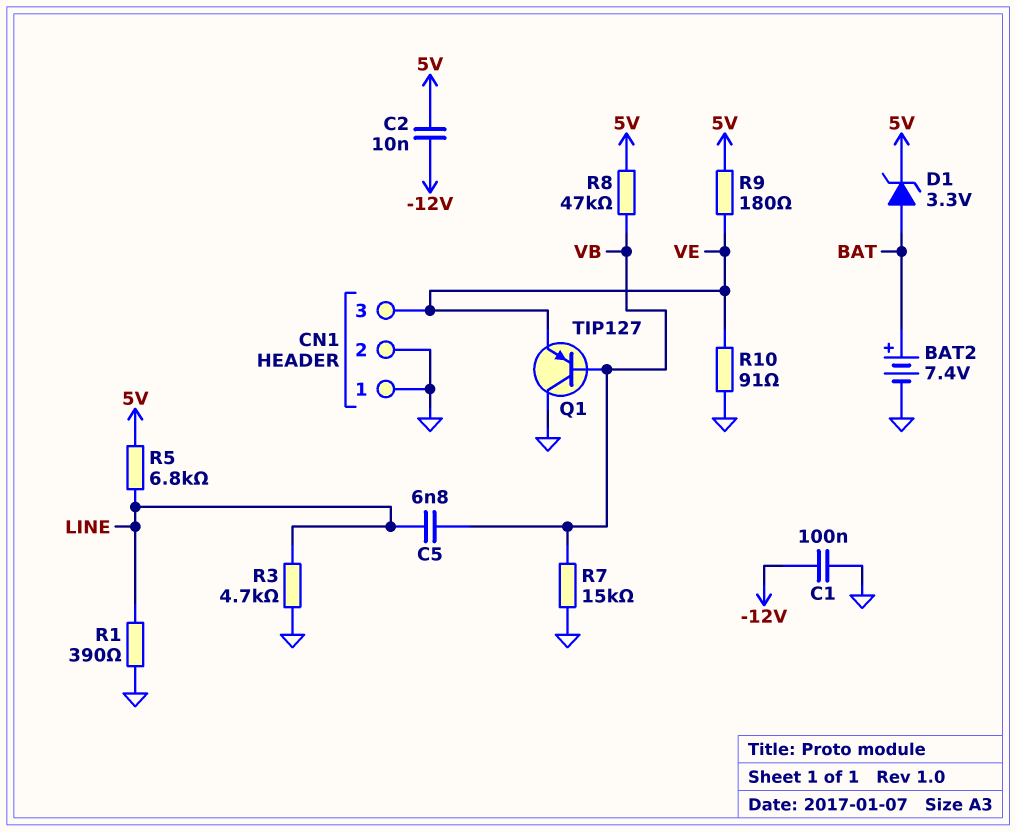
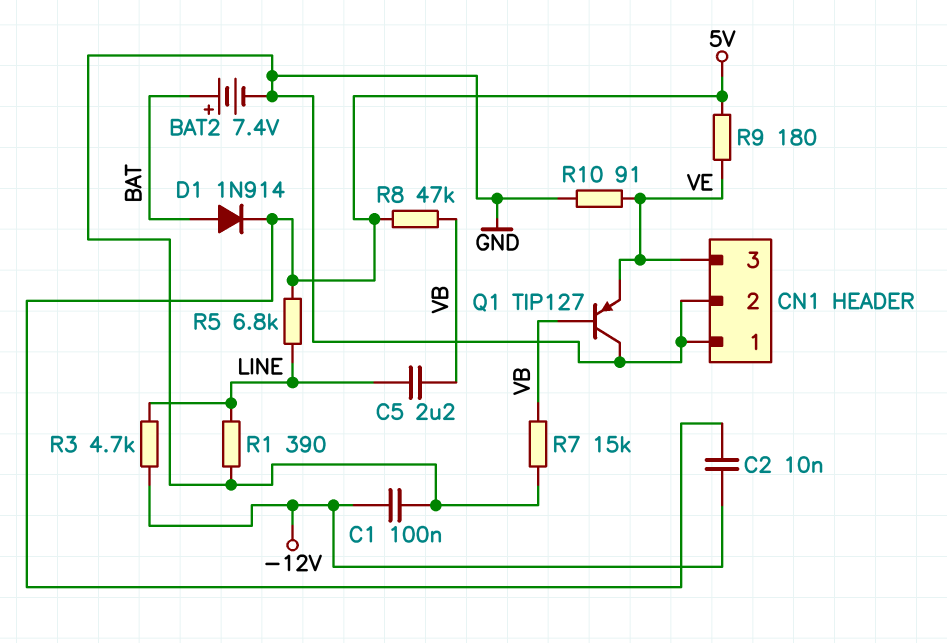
C5: 6.8nF (LINE, VB) -> 2.2uF (LINE, VB)
D1: zener 3.3V (A BAT, K 5V) -> diode 1N914 (A BAT, K 5V)
R3: 4.7k (GND, LINE) -> 4.7k (-12V, LINE)

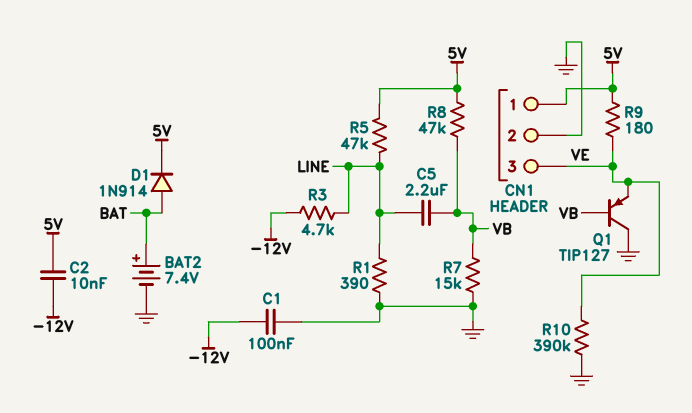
CN1 pin 1: GND -> 5V
R5: 6.8k (5V, LINE) -> 47k (5V, LINE)
R10: 91 (GND, VE) -> 390k (GND, VE)

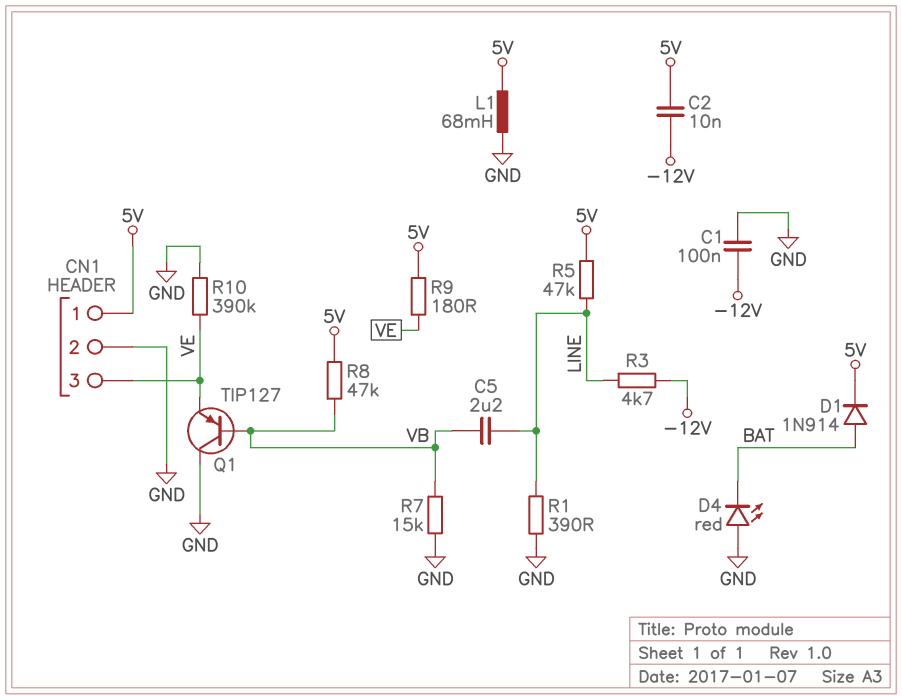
BAT2: 7.4V (plus BAT, minus GND) -> none
D4: none -> LED red (A GND, K BAT)
L1: none -> 68mH (5V, GND)

